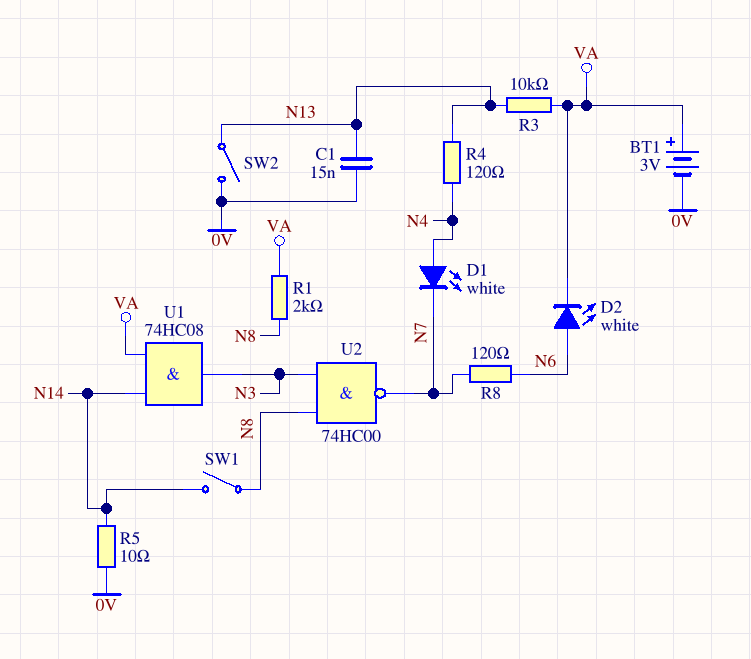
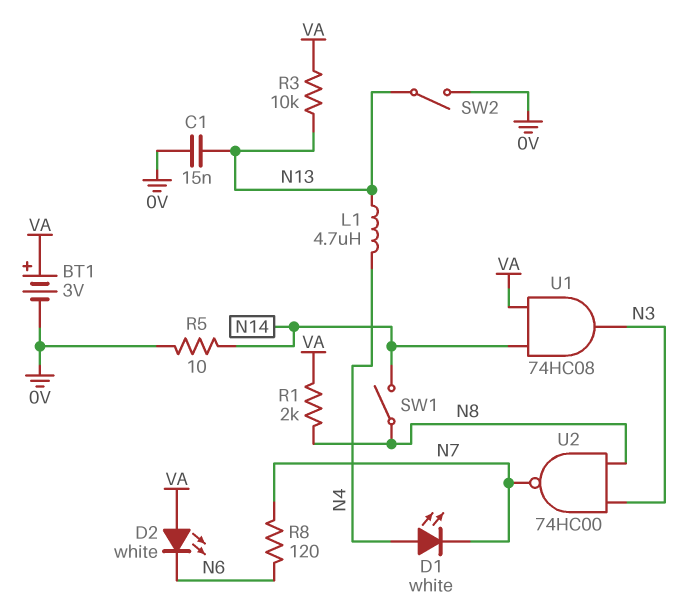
D2: LED white (A N6, K VA) -> LED white (A VA, K N6)
L1: none -> 4.7uH (N4, N13)
R4: 120 (N4, N13) -> none

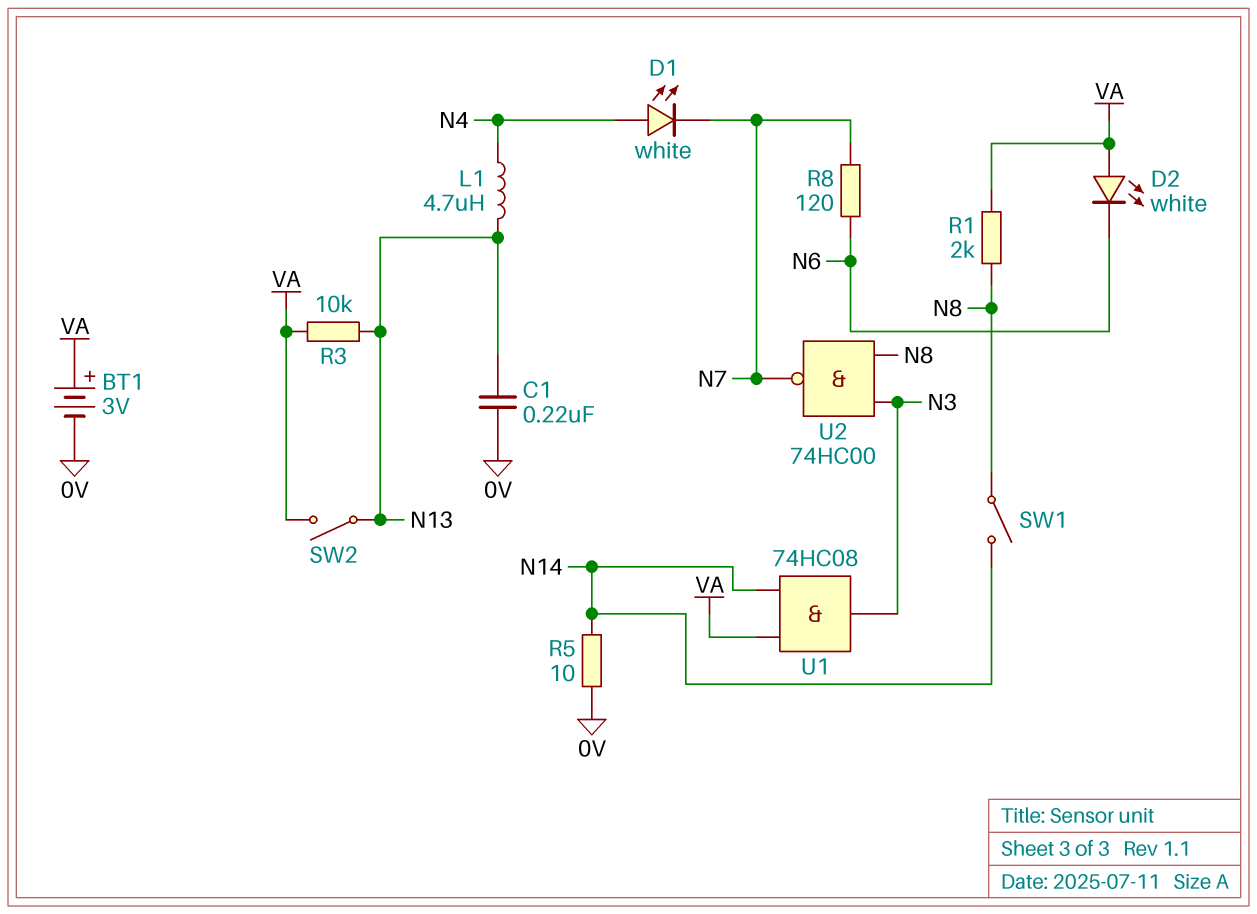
C1: 15nF (0V, N13) -> 220nF (0V, N13)
SW2: switch (0V, N13) -> switch (N13, VA)

